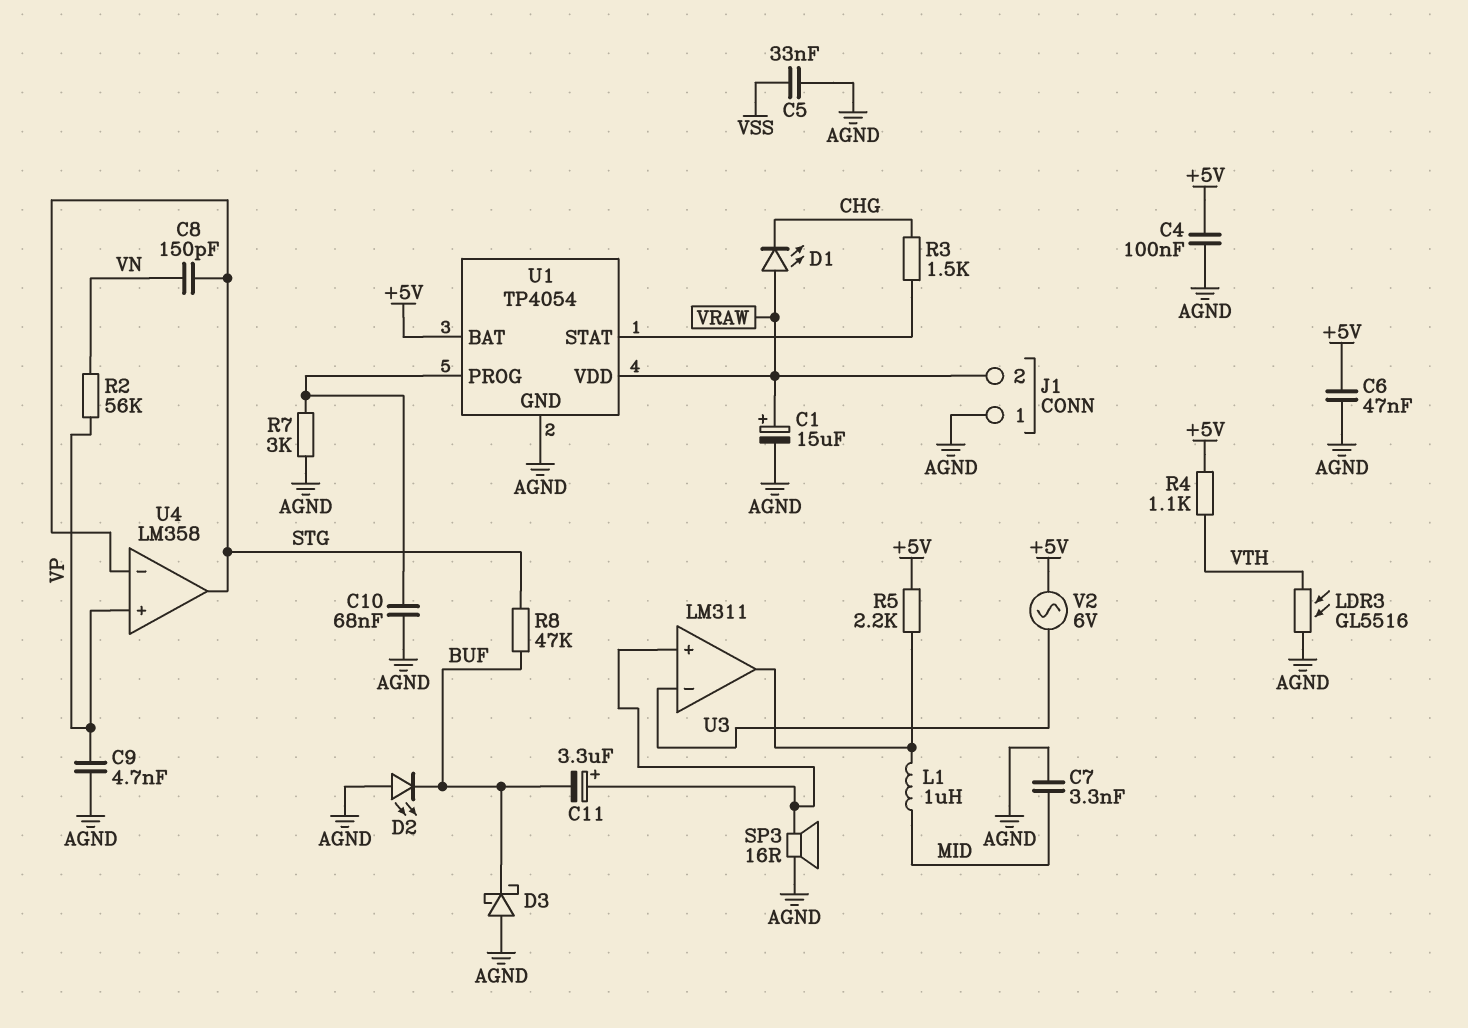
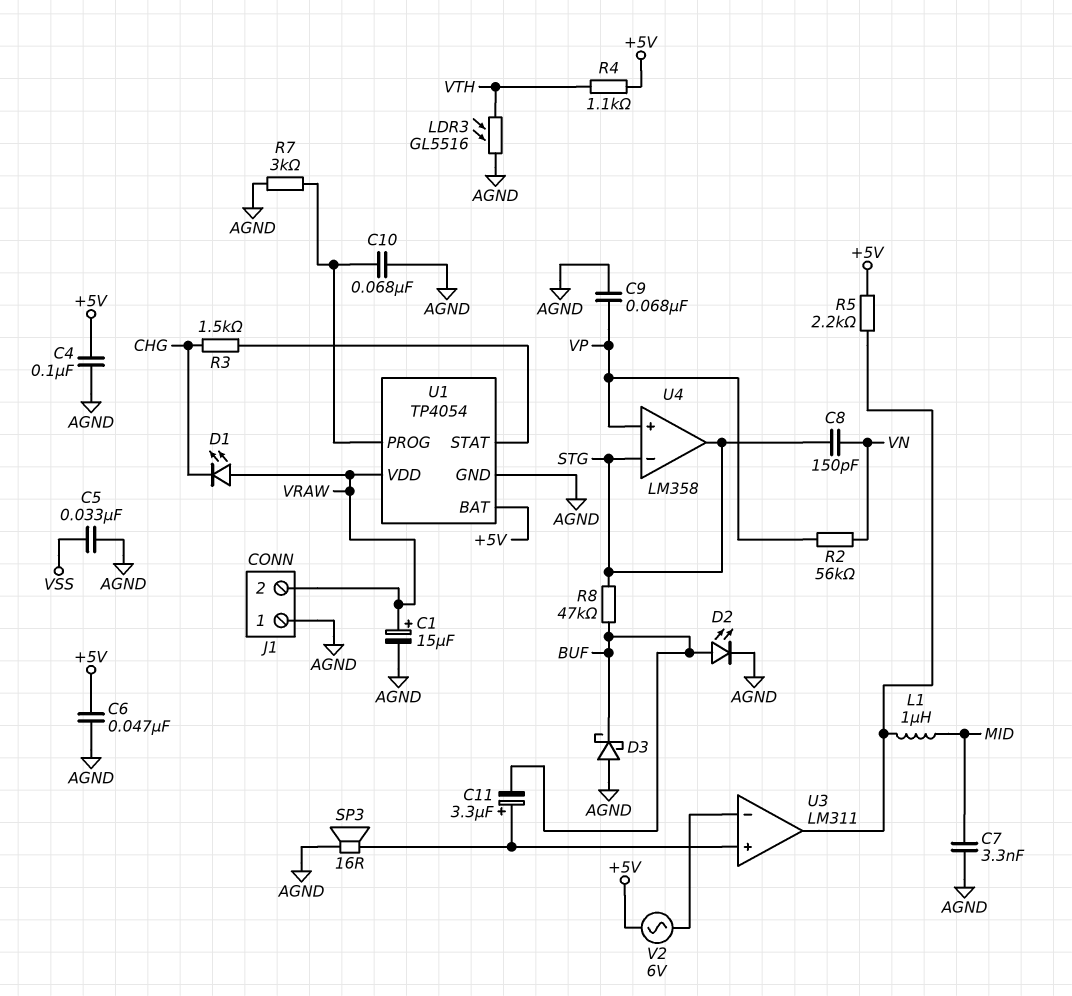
C9: 4.7nF (AGND, VP) -> 68nF (AGND, VP)
D2: LED (A AGND, K BUF) -> LED (A BUF, K AGND)

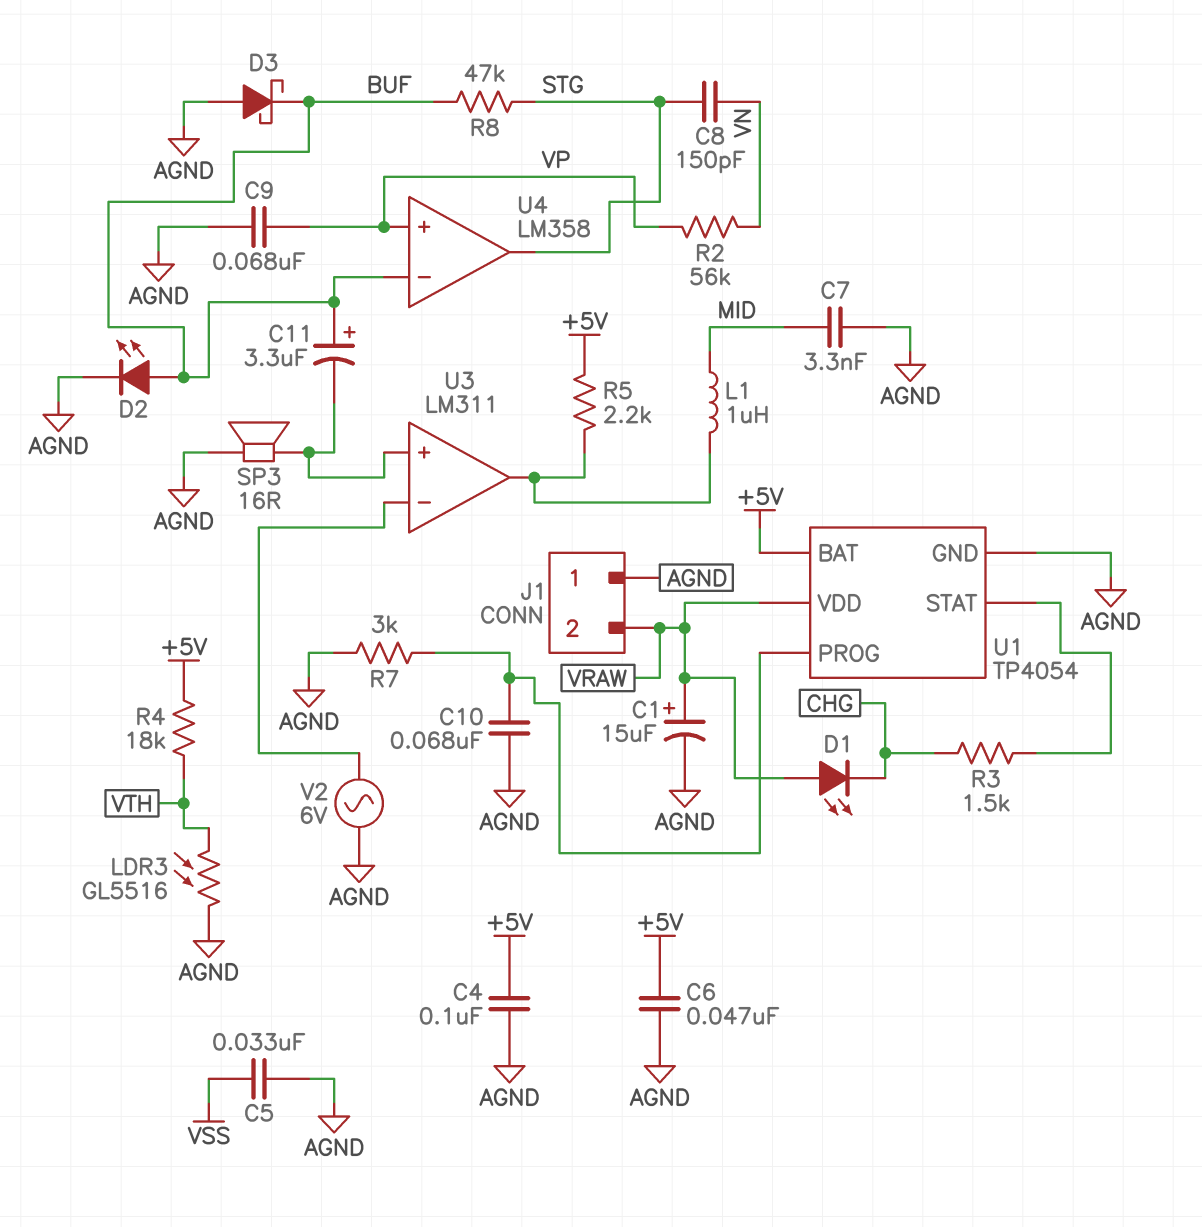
C11: 3.3uF (plus U3/in+, minus BUF) -> 3.3uF (plus BUF, minus U3/in+)
R4: 1.1k (+5V, VTH) -> 18k (+5V, VTH)
U4 pin in-: STG -> BUF
V2: AC 6V (+5V, U3/in-) -> AC 6V (AGND, U3/in-)

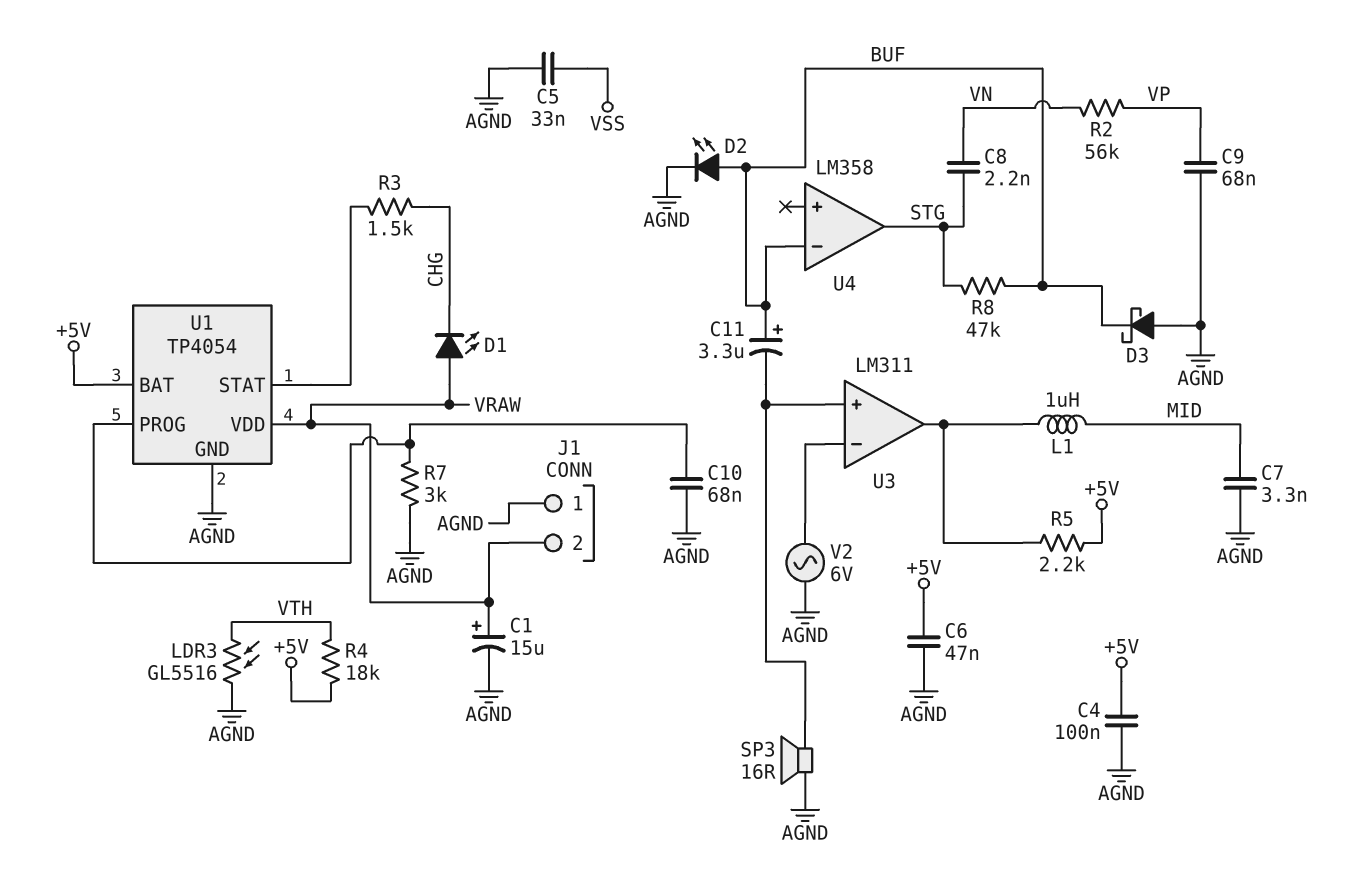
C8: 150pF (STG, VN) -> 2.2nF (STG, VN)
U4 pin in+: VP -> none

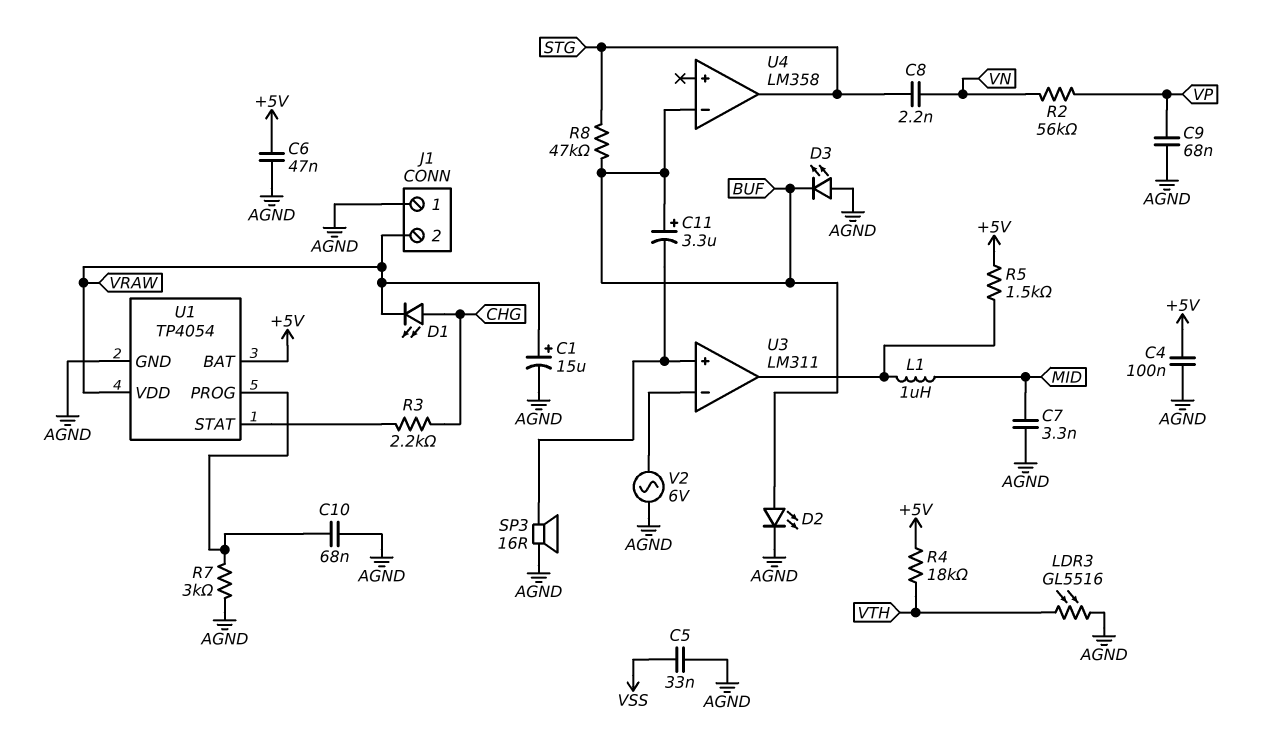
D1: LED (A VRAW, K CHG) -> LED (A CHG, K VRAW)
D3: schottky (A AGND, K BUF) -> LED (A AGND, K BUF)
R3: 1.5k (CHG, U1/STAT) -> 2.2k (CHG, U1/STAT)
R5: 2.2k (+5V, U3/out) -> 1.5k (+5V, U3/out)

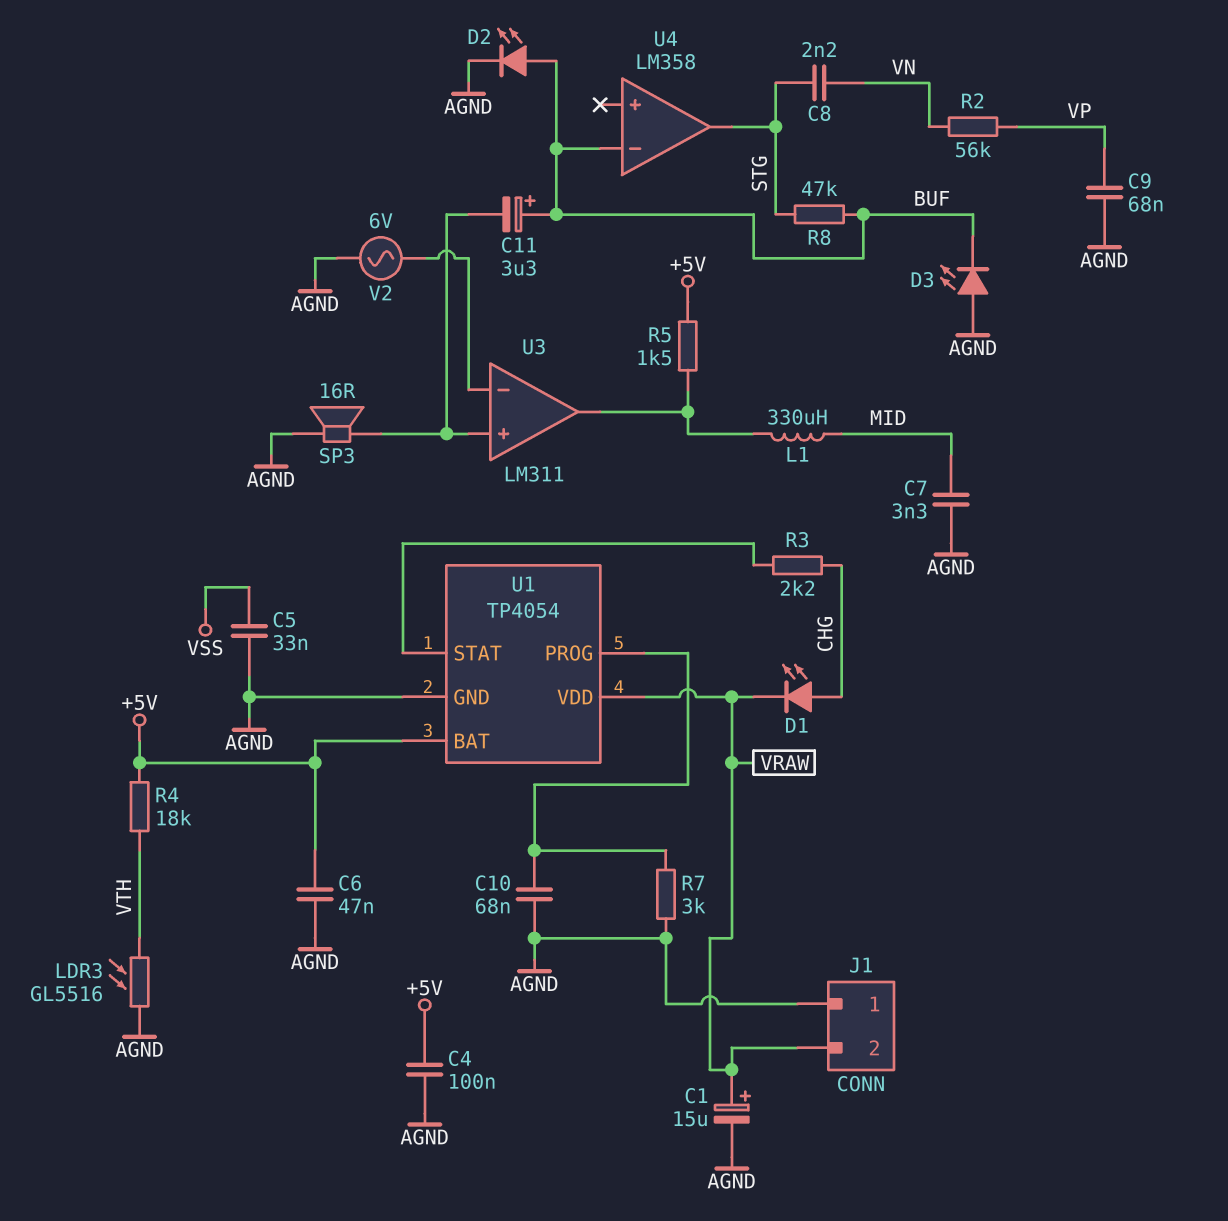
L1: 1uH (MID, U3/out) -> 330uH (MID, U3/out)

